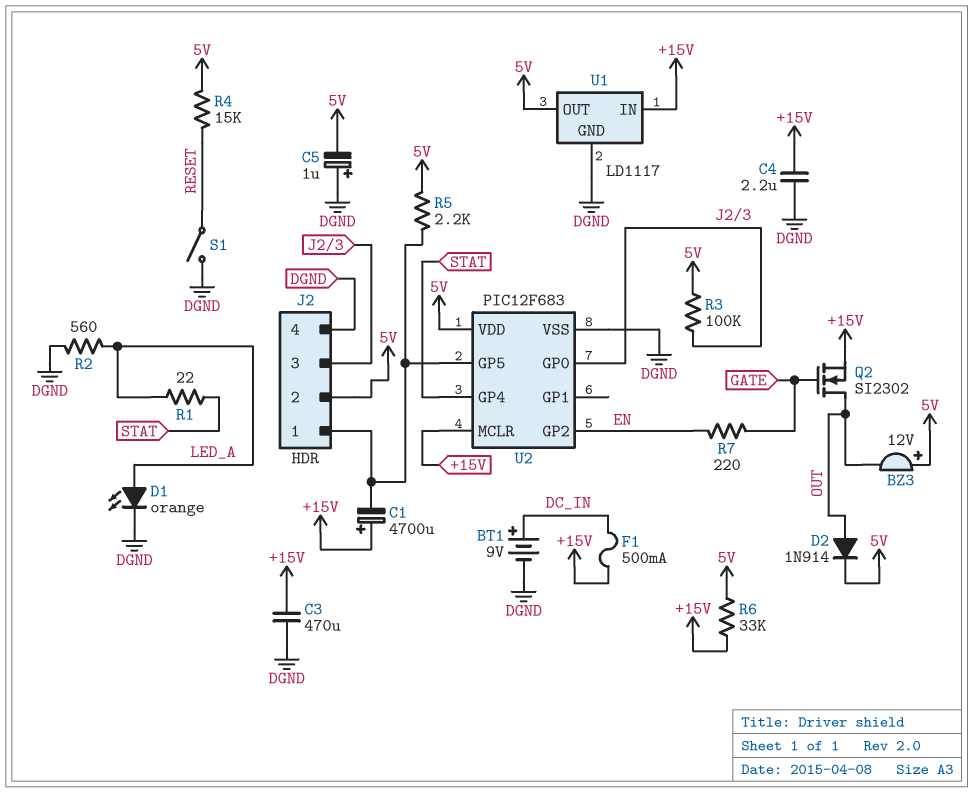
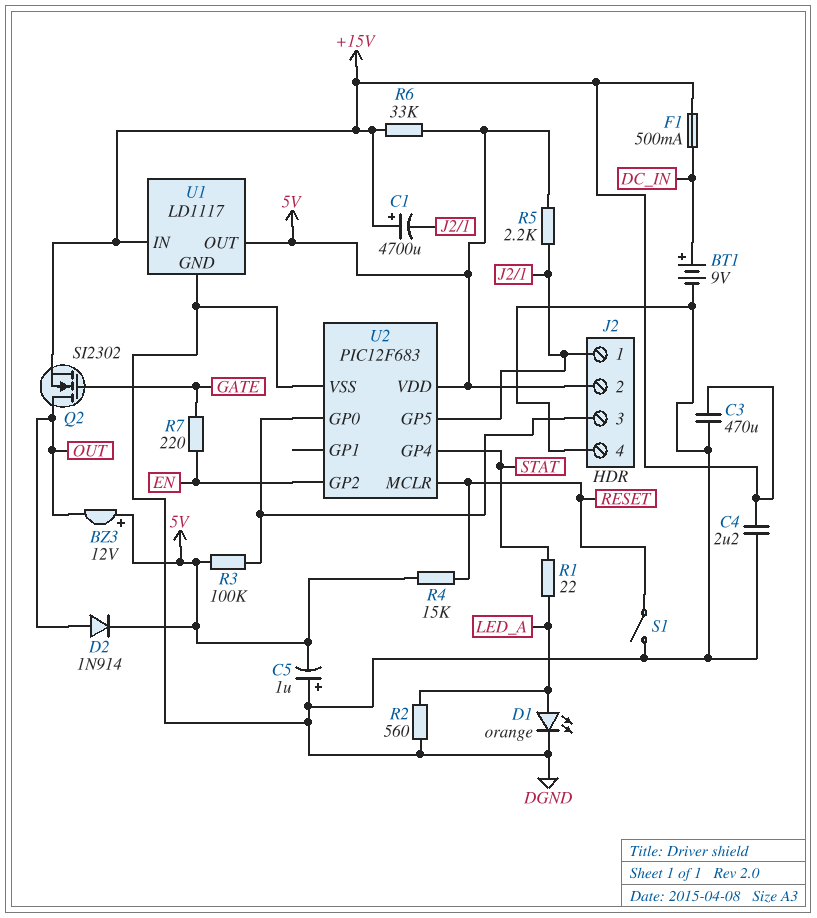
U2 pin MCLR: +15V -> RESET

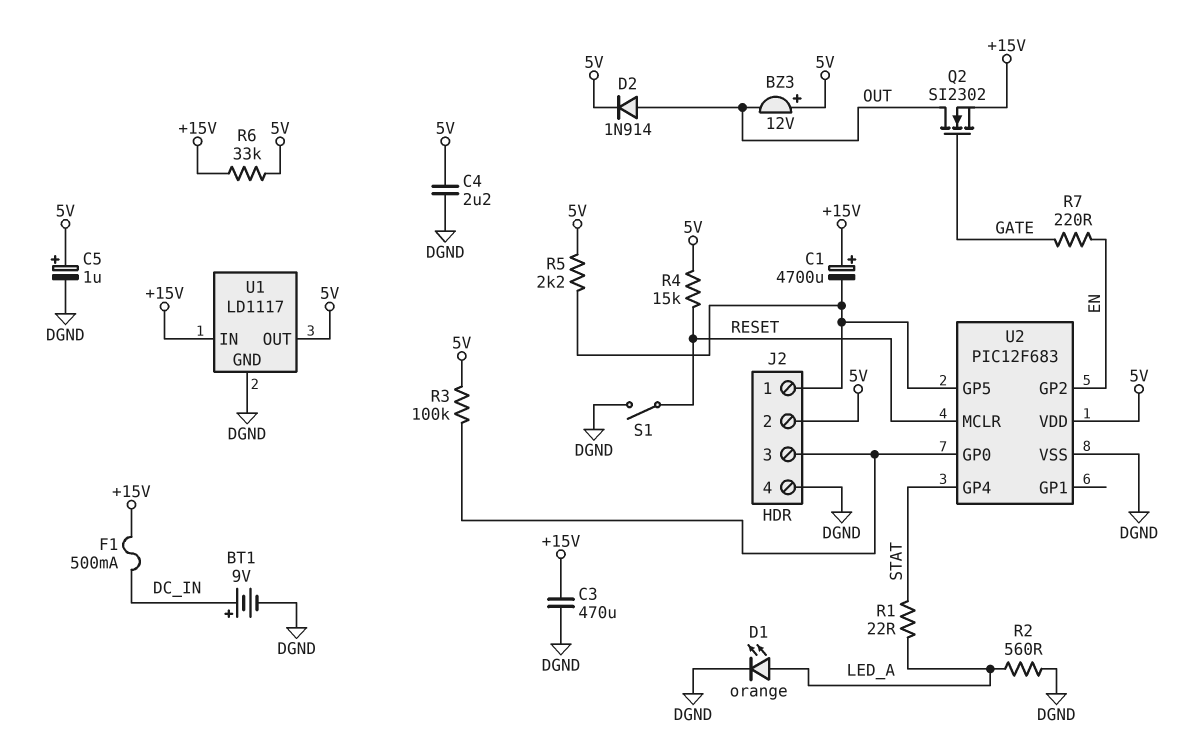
C4: 2.2uF (+15V, DGND) -> 2.2uF (5V, DGND)
C5: 1uF (plus DGND, minus 5V) -> 1uF (plus 5V, minus DGND)

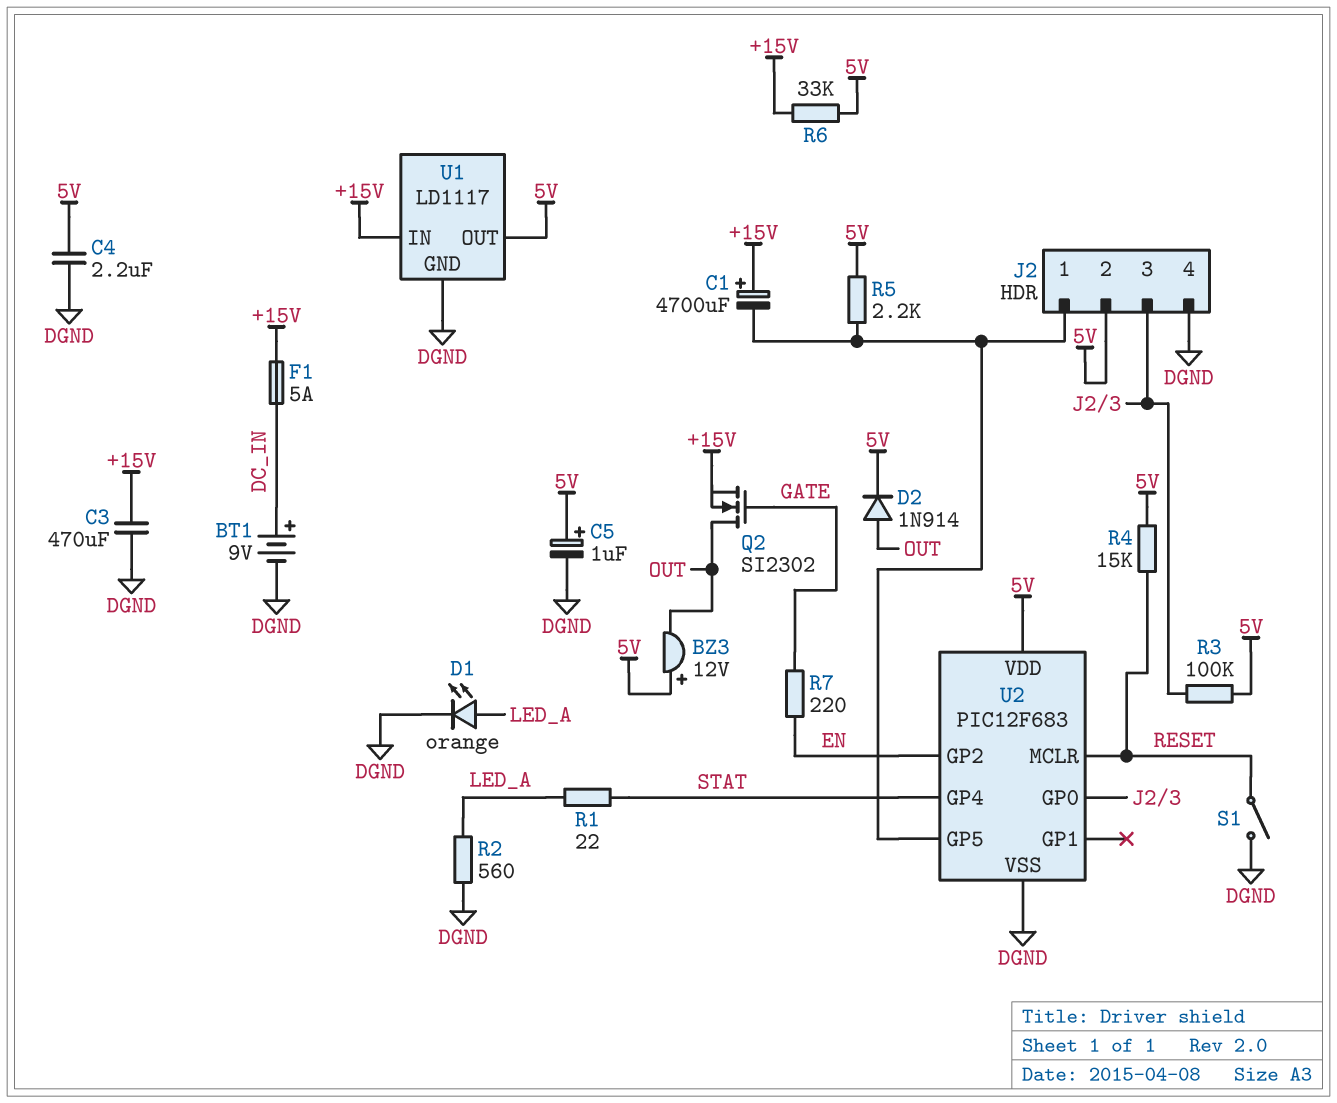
F1: 500mA (+15V, DC_IN) -> 5A (+15V, DC_IN)

